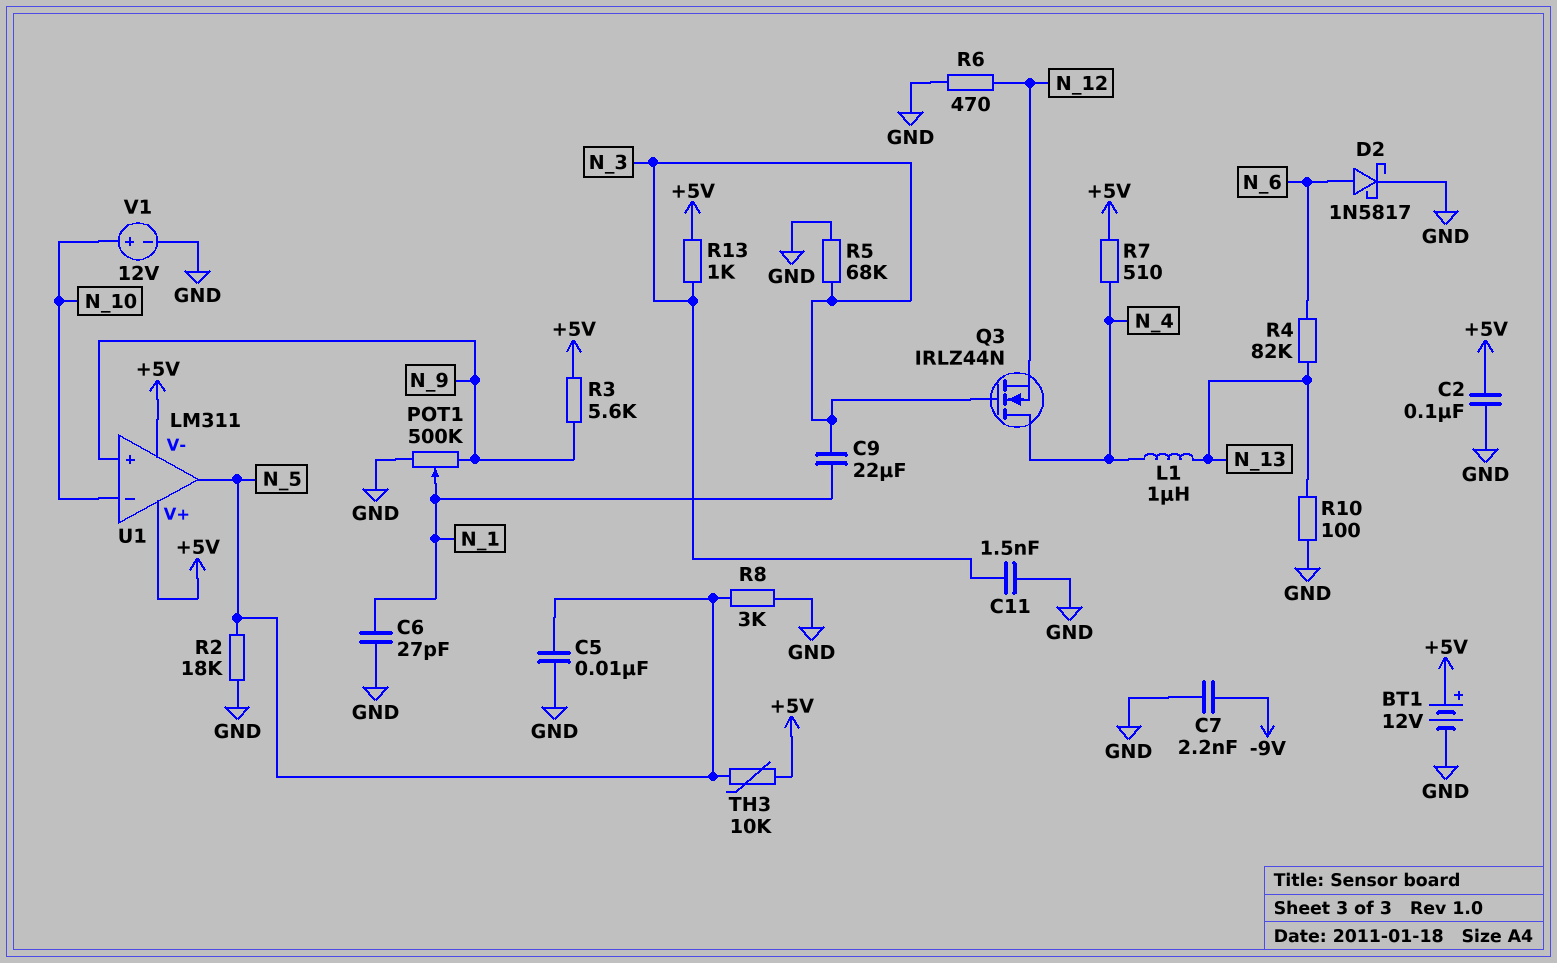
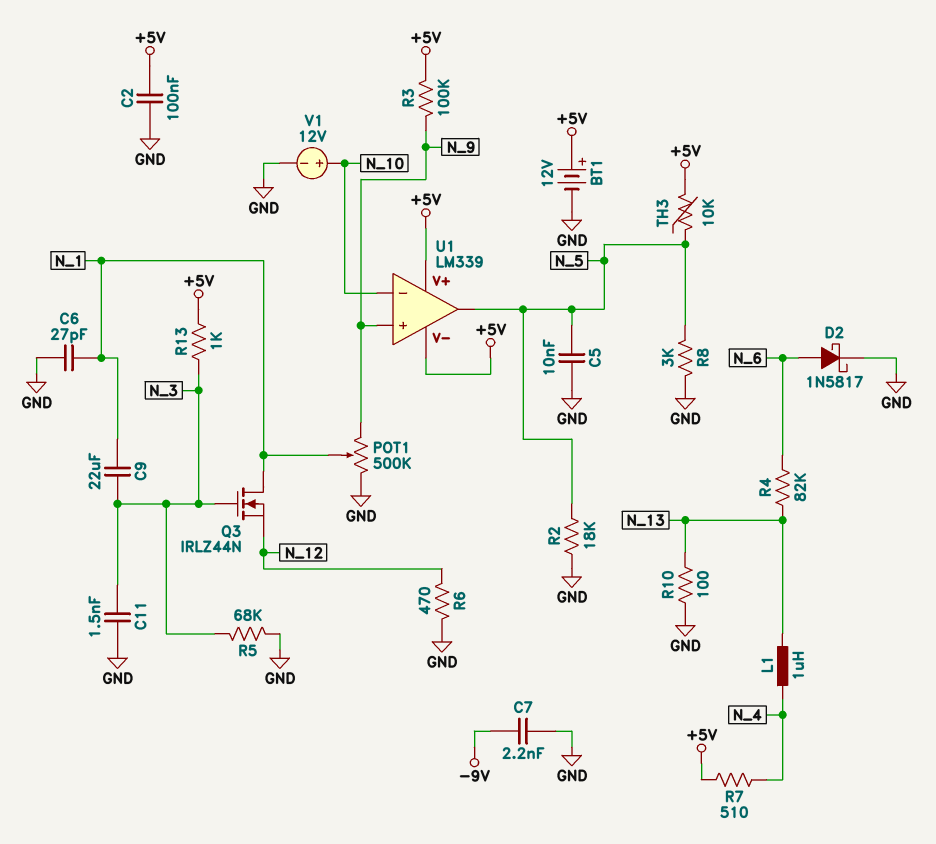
Q3: NMOS IRLZ44N (G N_3, D N_4, S N_12) -> NMOS IRLZ44N (G N_3, D N_1, S N_12)
R3: 5.6k (+5V, N_9) -> 100k (+5V, N_9)
U1: LM311 -> LM339

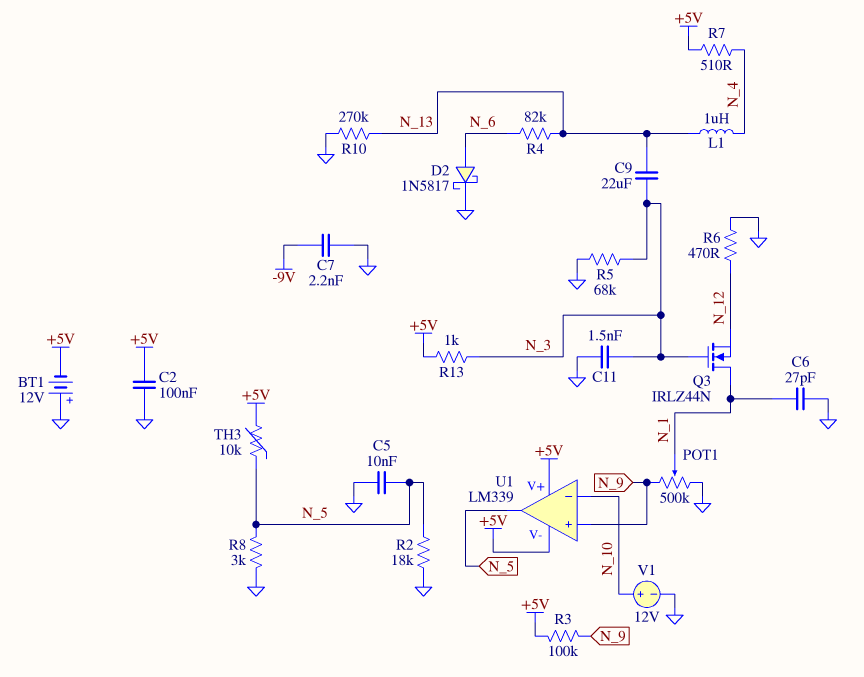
BT1: 12V (plus +5V, minus GND) -> 12V (plus GND, minus +5V)
C9: 22uF (N_1, N_3) -> 22uF (N_3, N_13)
R10: 100 (GND, N_13) -> 270k (GND, N_13)

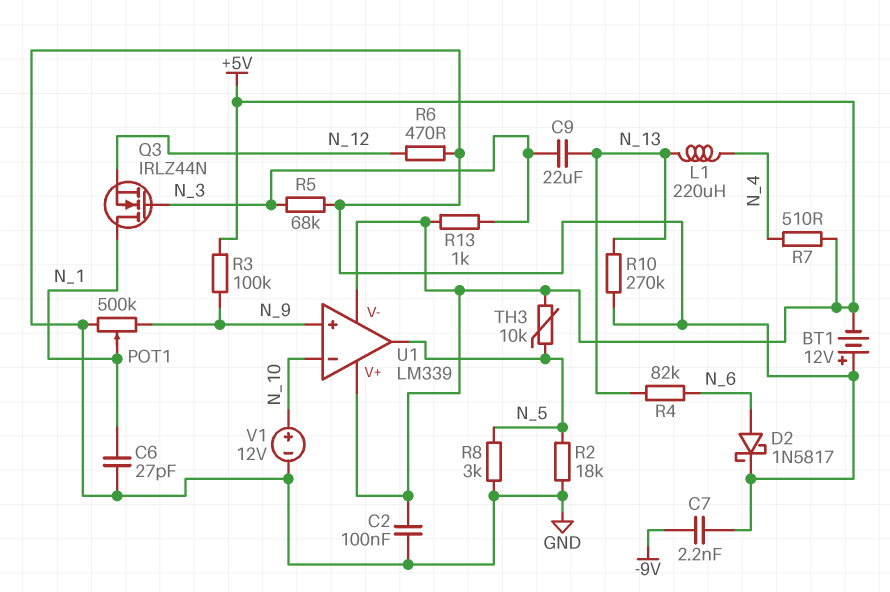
C5: 10nF (GND, N_5) -> none
C11: 1.5nF (GND, N_3) -> none
L1: 1uH (N_4, N_13) -> 220uH (N_4, N_13)

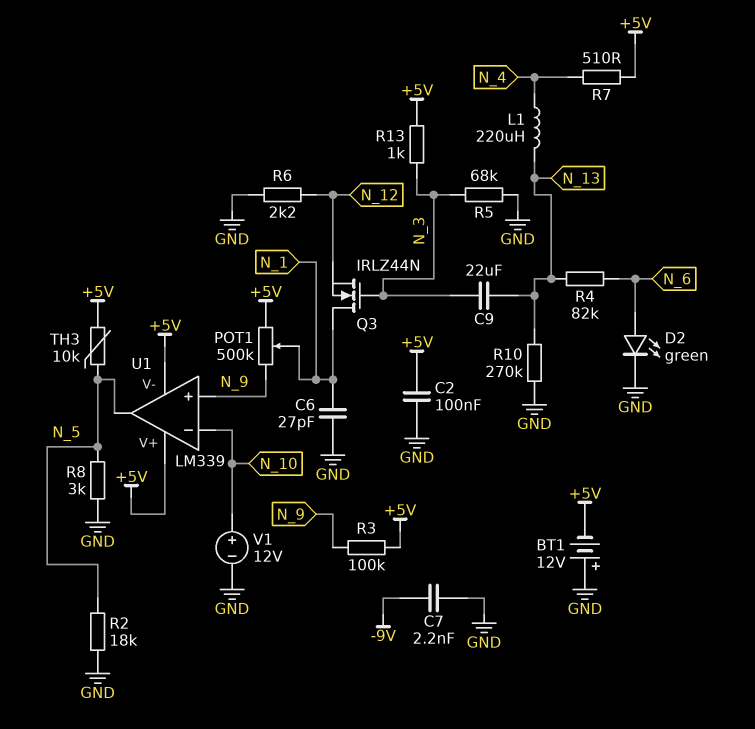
D2: schottky 1N5817 (A N_6, K GND) -> LED green (A N_6, K GND)
POT1: 500k (GND, N_9, wiper N_1) -> 500k (+5V, N_9, wiper N_1)
R6: 470 (GND, N_12) -> 2.2k (GND, N_12)

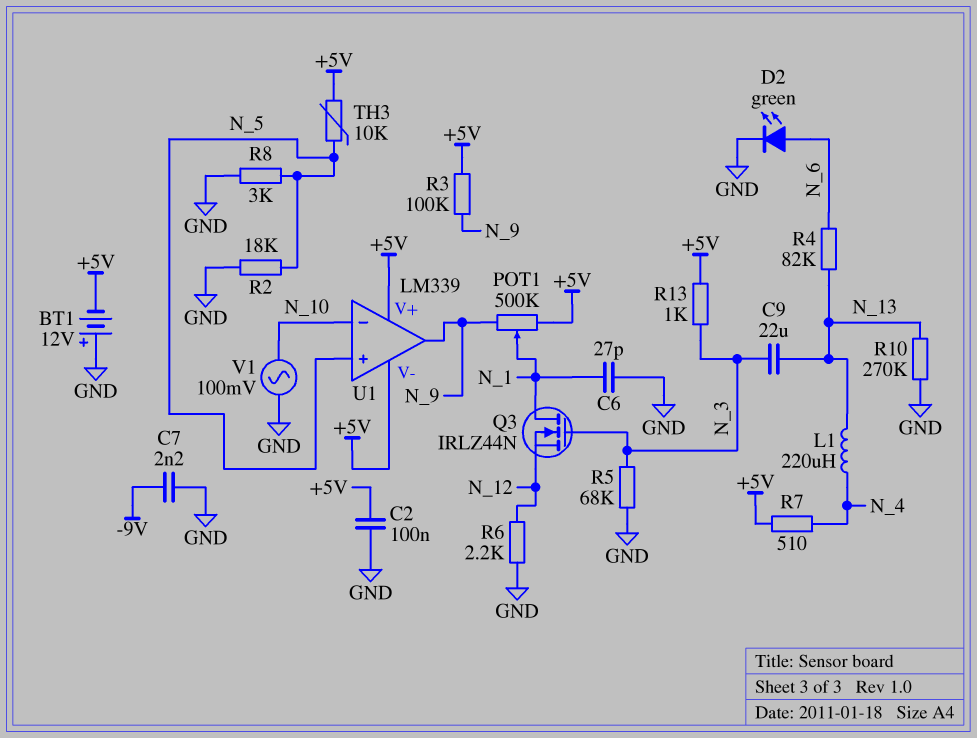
U1 pin in+: N_9 -> N_5
U1 pin out: N_5 -> N_9
V1: 12V (plus N_10, minus GND) -> AC 100mV (GND, N_10)

